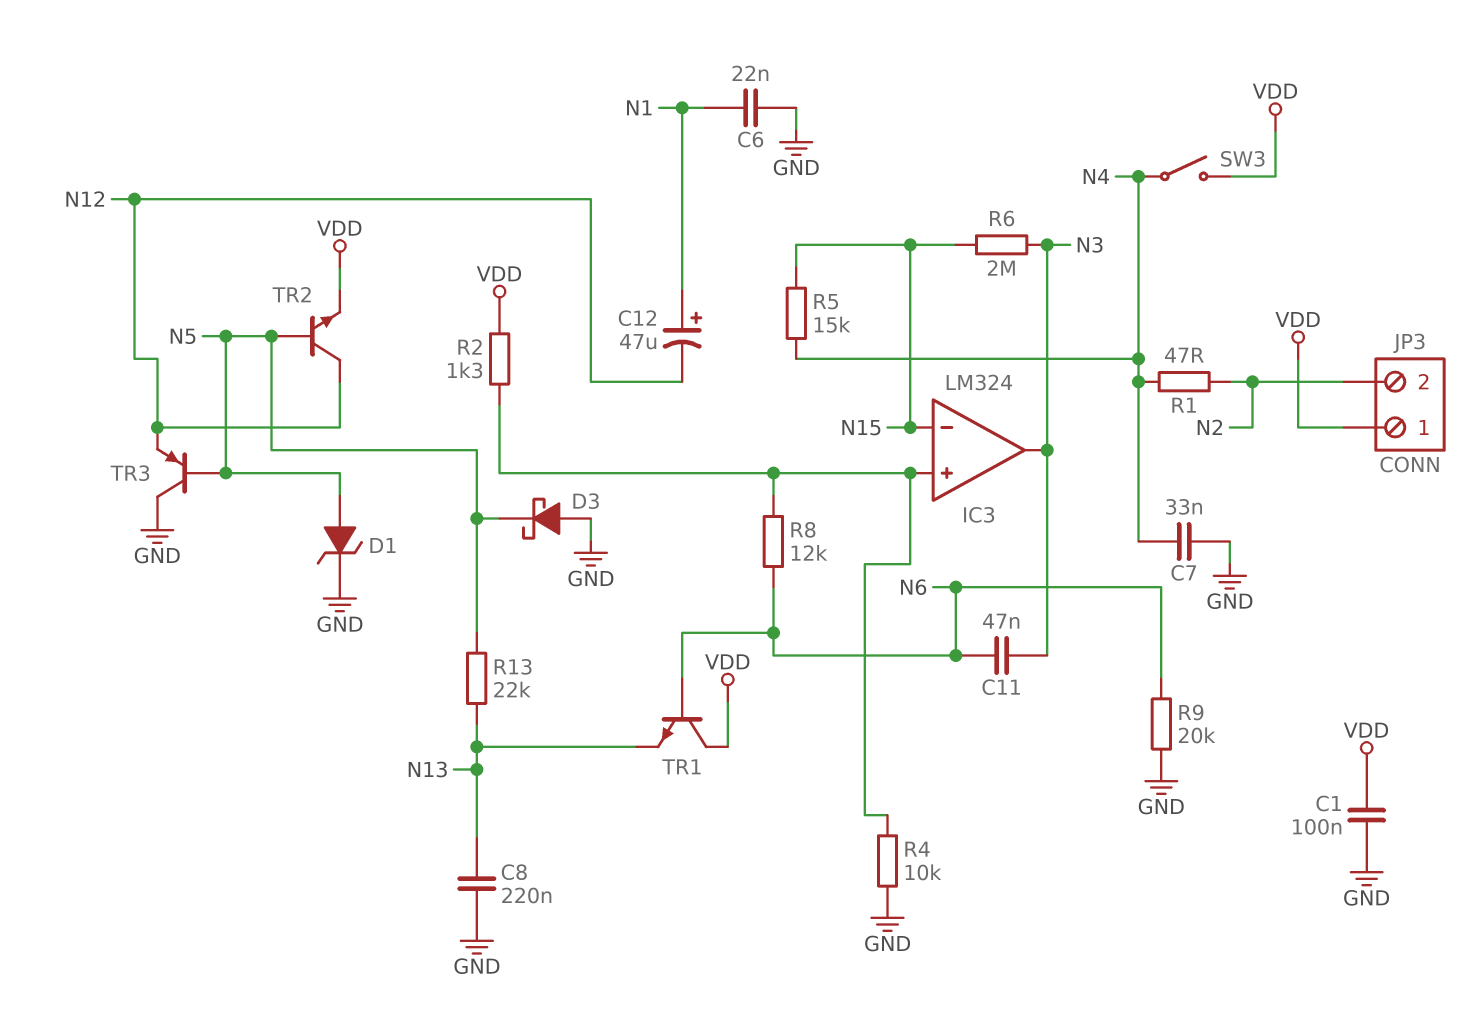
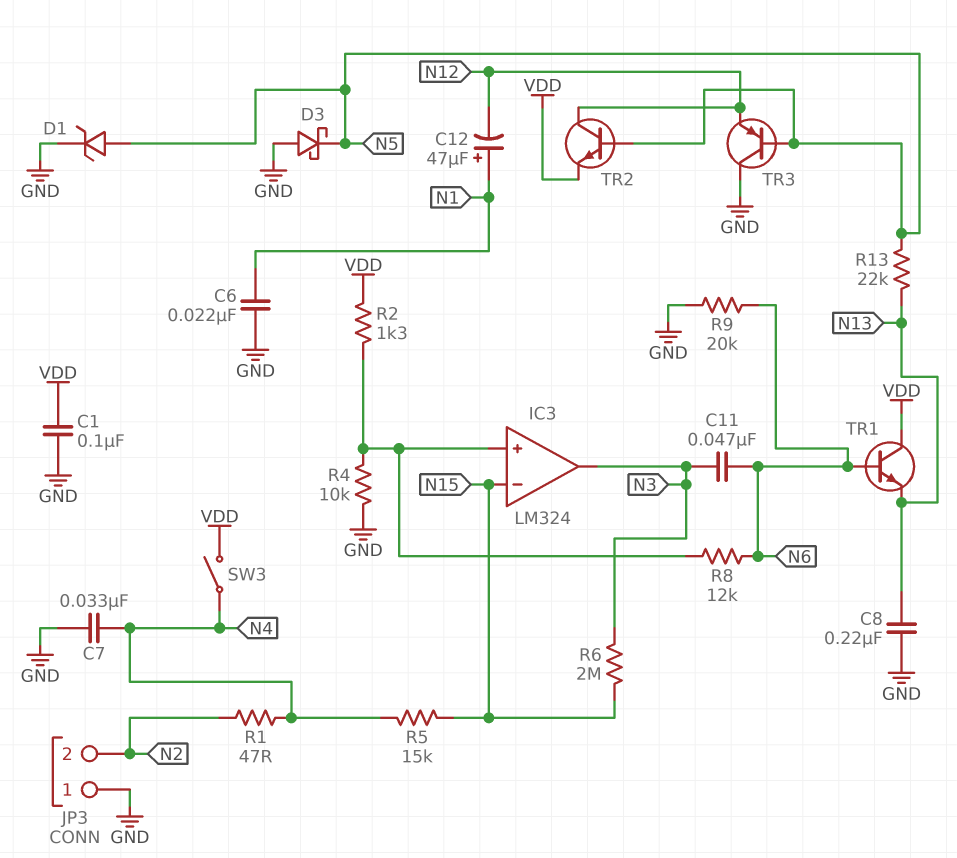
JP3 pin 1: VDD -> GND

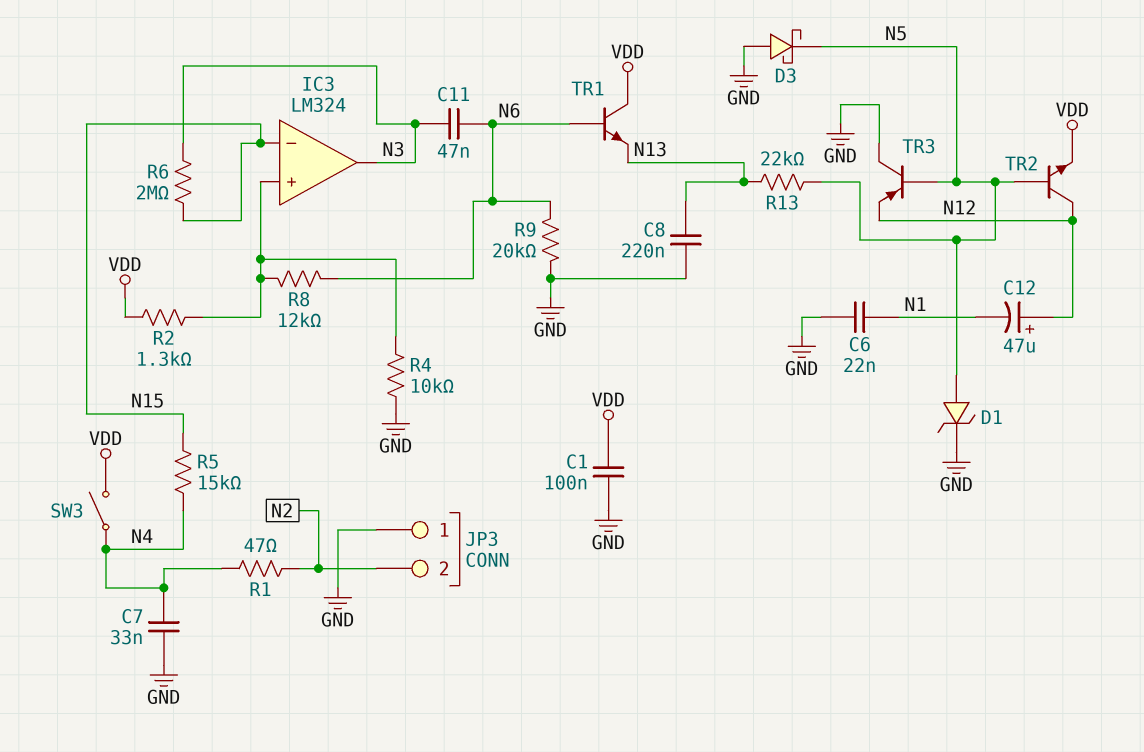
C12: 47uF (plus N1, minus N12) -> 47uF (plus N12, minus N1)

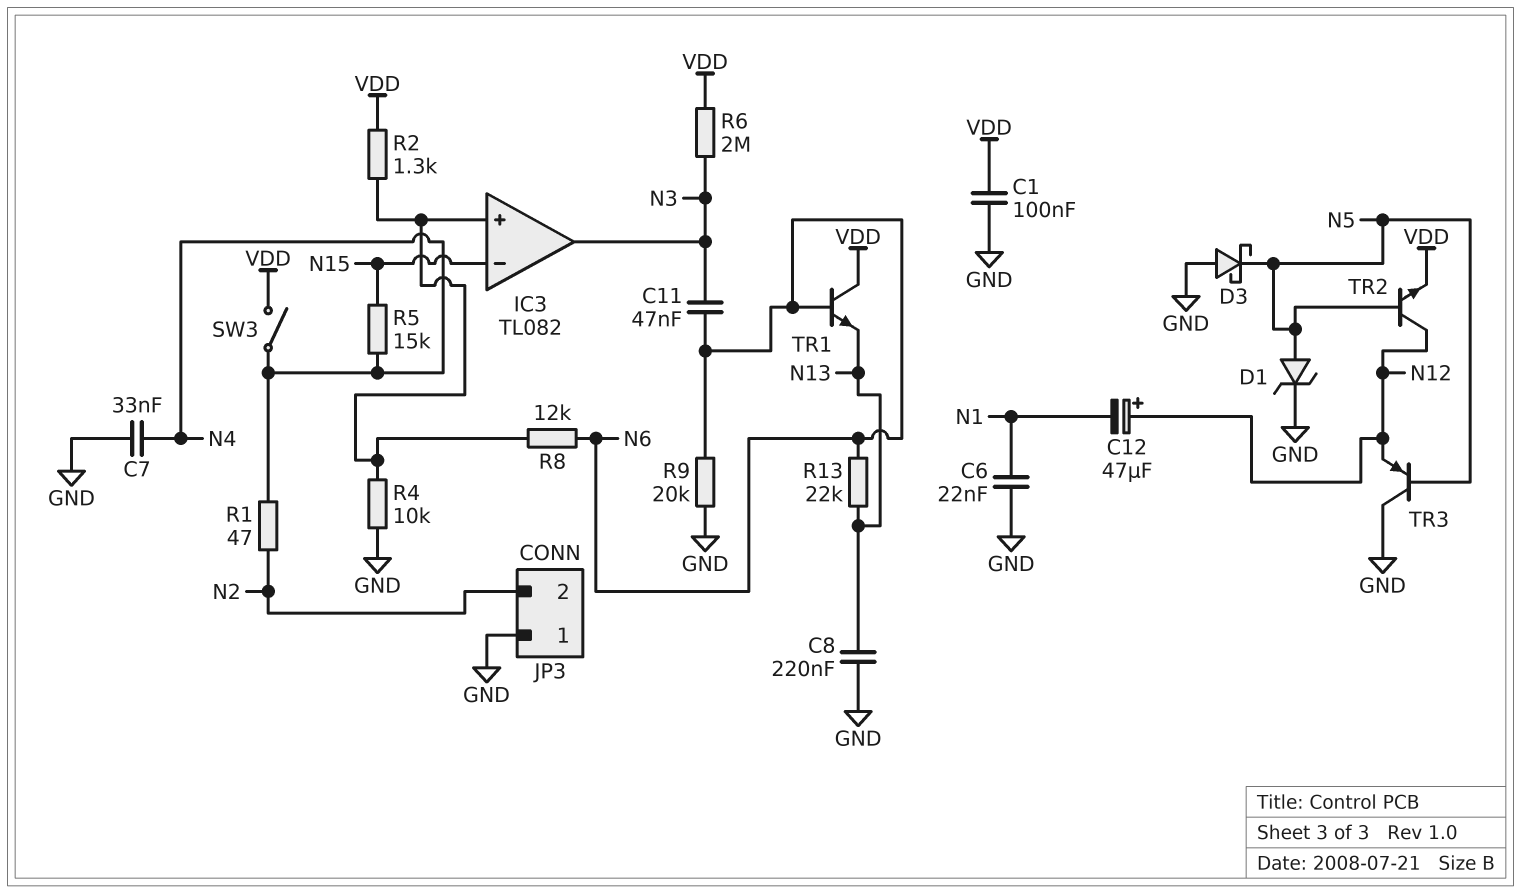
IC3: LM324 -> TL082
R6: 2M (N3, N15) -> 2M (N3, VDD)
R13: 22k (N5, N13) -> 22k (N6, N13)

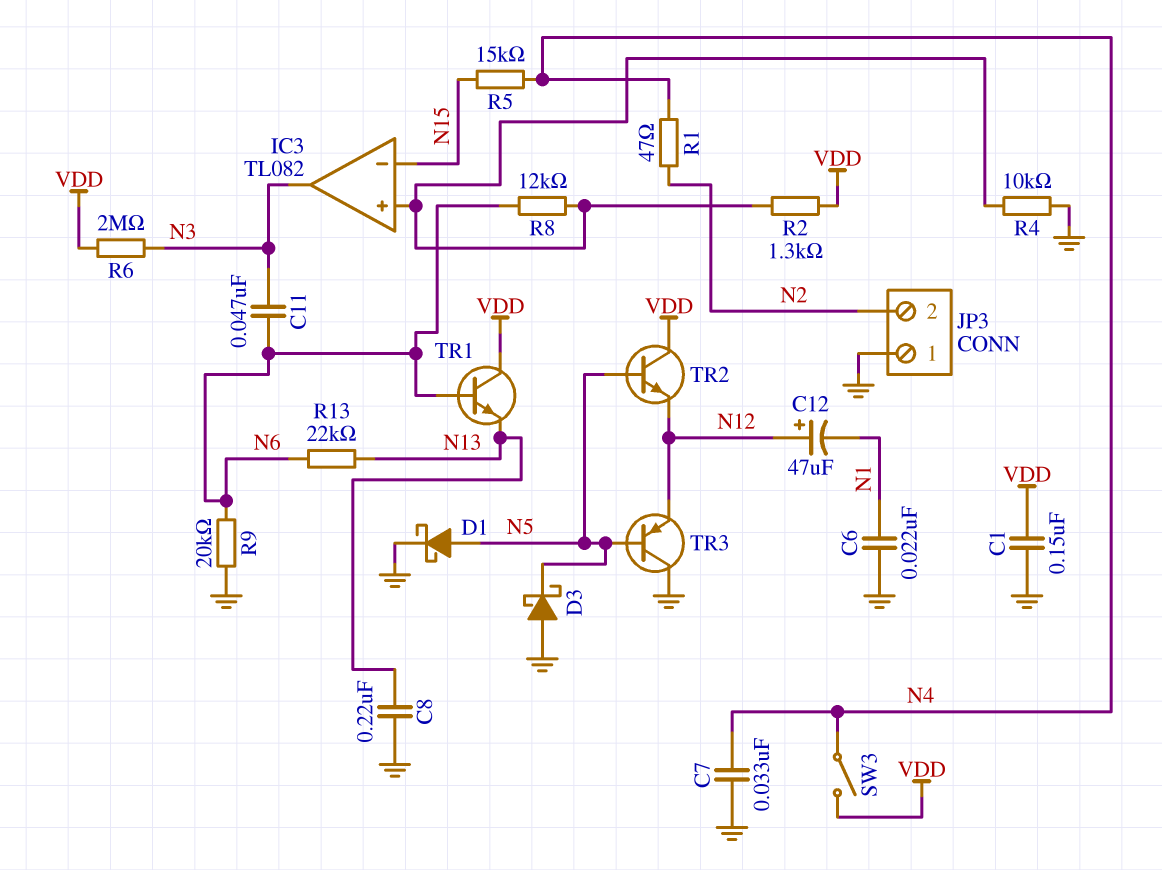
C1: 100nF (GND, VDD) -> 150nF (GND, VDD)
D1: zener (A N5, K GND) -> schottky (A N5, K GND)
TR2: NPN (B N5, C N12, E VDD) -> NPN (B N5, C VDD, E N12)

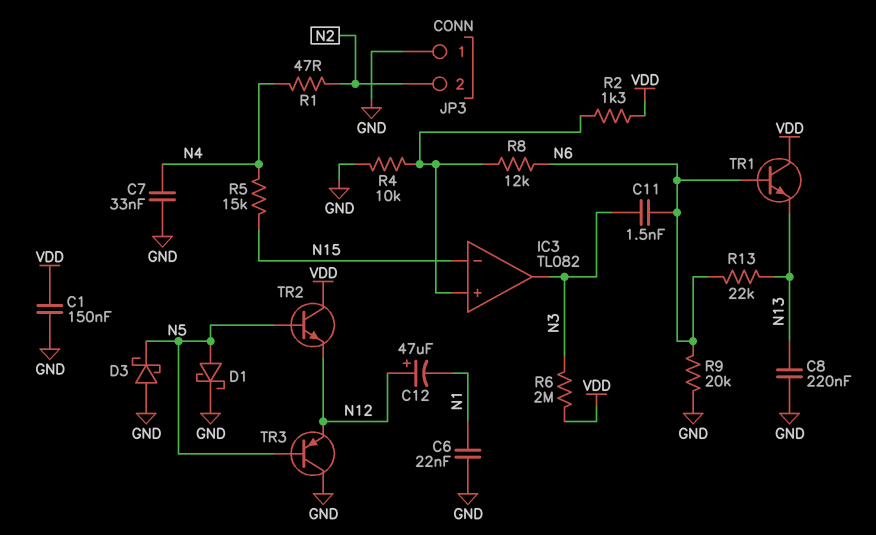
C11: 47nF (N3, N6) -> 1.5nF (N3, N6)
SW3: switch (N4, VDD) -> none

